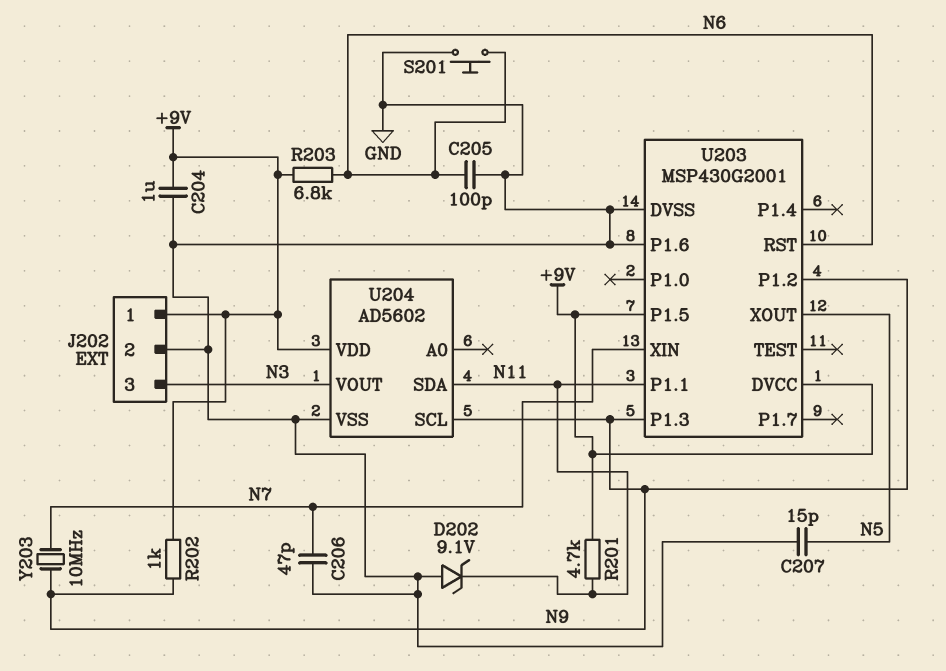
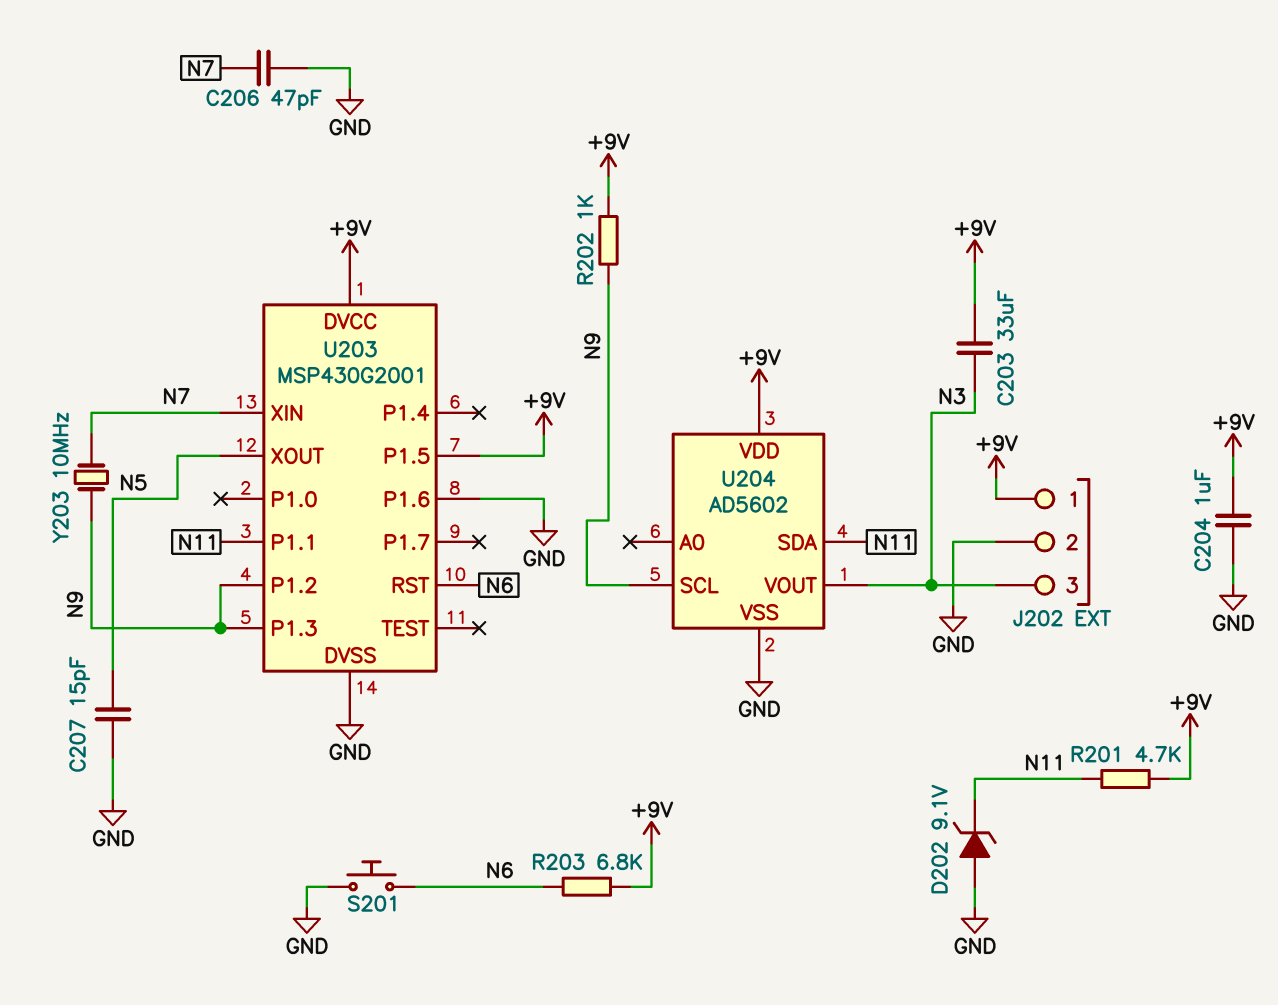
C203: none -> 33uF (+9V, N3)
C205: 100pF (GND, N6) -> none

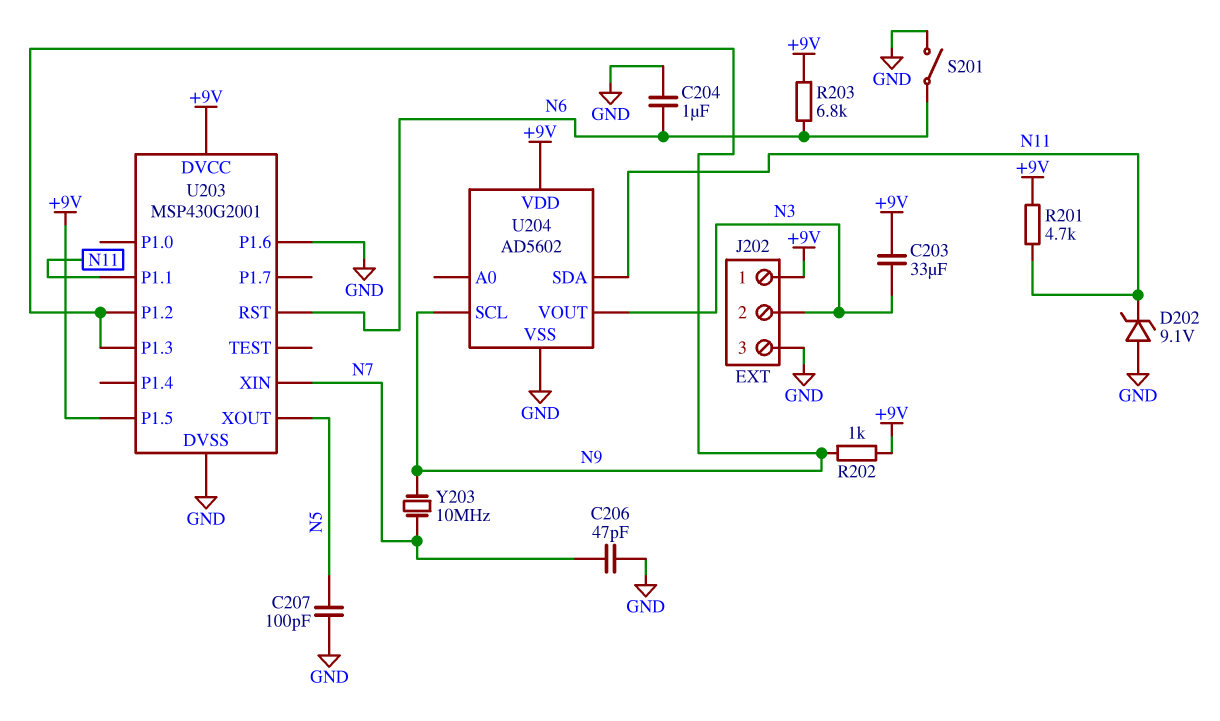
C204: 1uF (+9V, GND) -> 1uF (GND, N6)
C207: 15pF (GND, N5) -> 100pF (GND, N5)
J202 pin 2: GND -> N3
J202 pin 3: N3 -> GND
S201: button (GND, N6) -> switch (GND, N6)

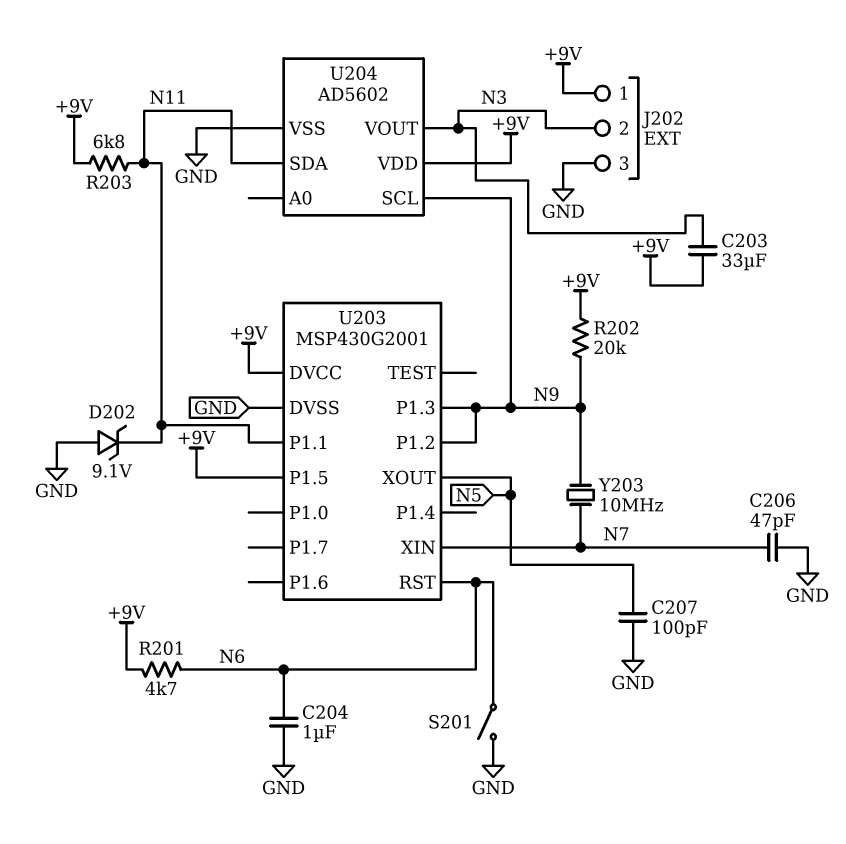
R201: 4.7k (+9V, N11) -> 4.7k (+9V, N6)
R202: 1k (+9V, N9) -> 20k (+9V, N9)
R203: 6.8k (+9V, N6) -> 6.8k (+9V, N11)
U203 pin P1.6: GND -> none

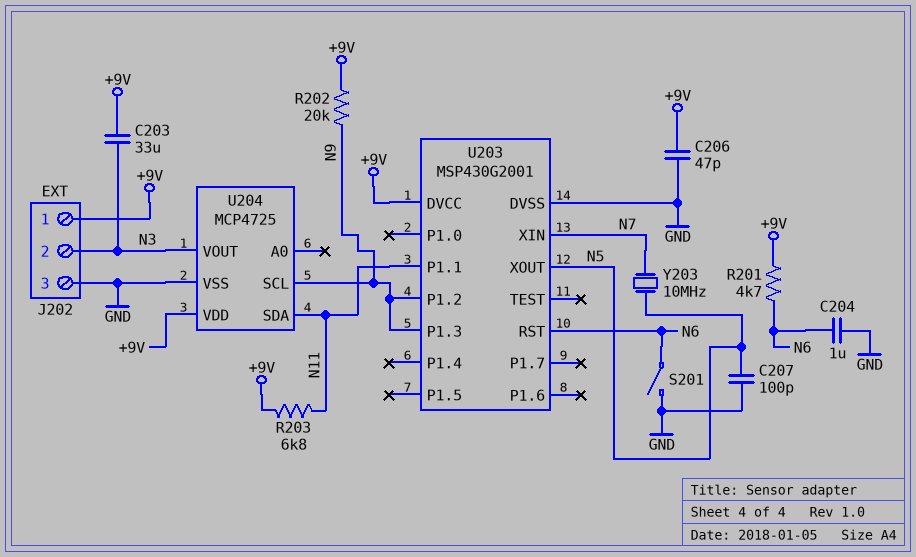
C206: 47pF (GND, N7) -> 47pF (+9V, GND)
D202: zener 9.1V (A GND, K N11) -> none
U203 pin P1.5: +9V -> none
U204: AD5602 -> MCP4725
Y203: 10MHz (N7, N9) -> 10MHz (N5, N7)

